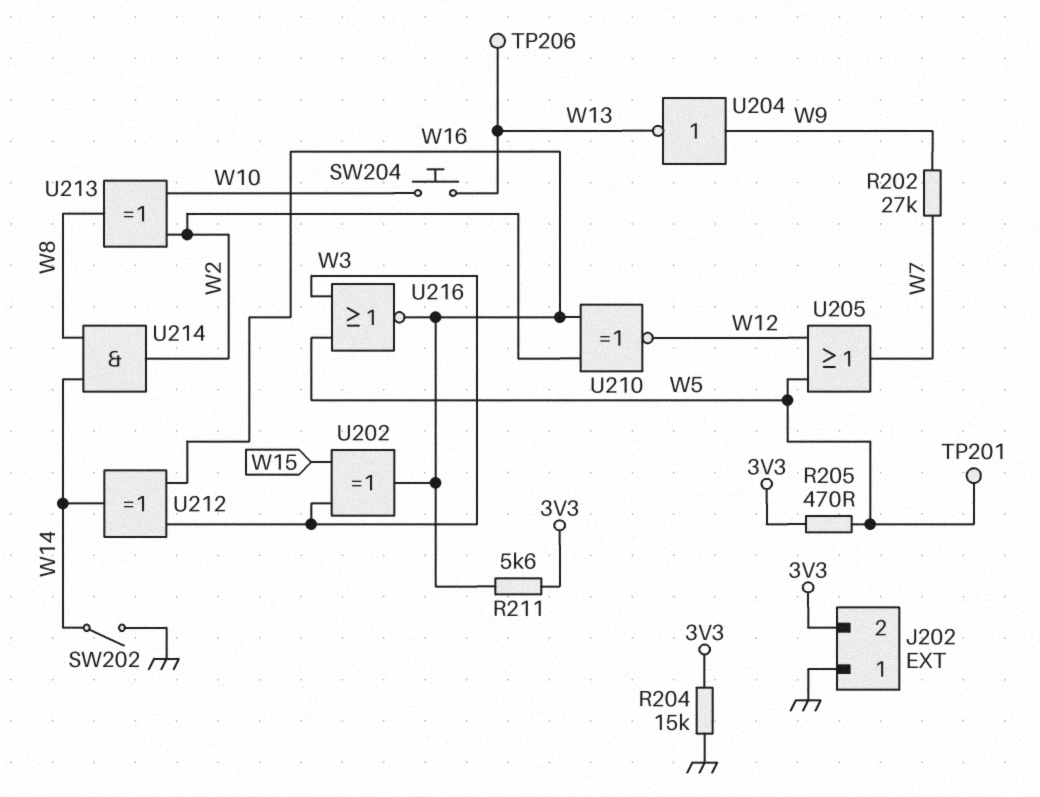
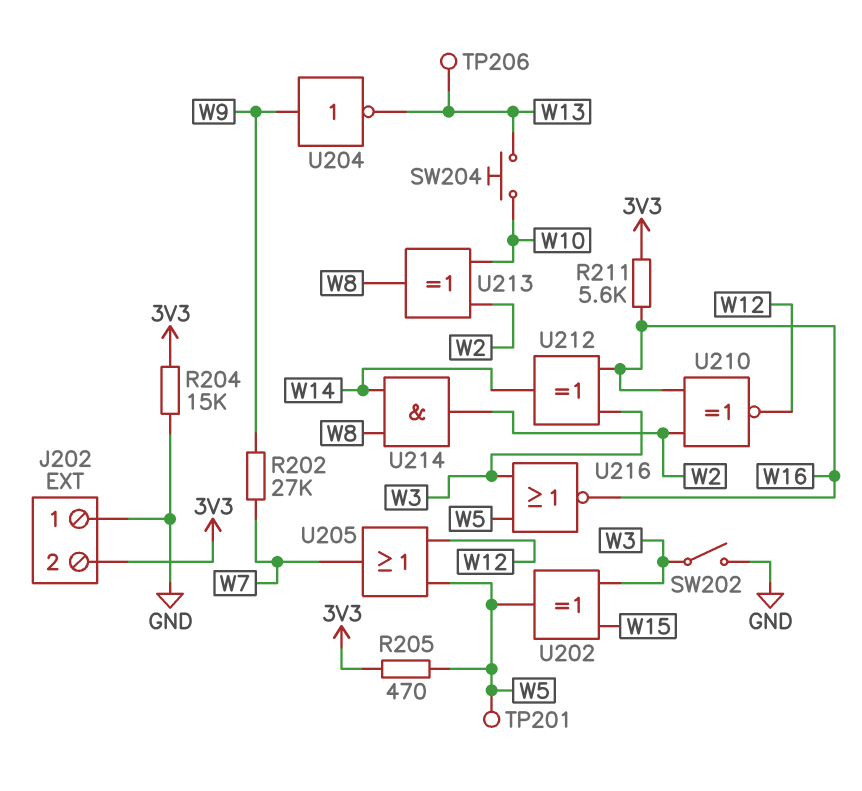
SW202: switch (GND, W14) -> switch (GND, W3)
U202: XOR (in W3, in W15, out W16) -> XOR (in W3, in W15, out W5)

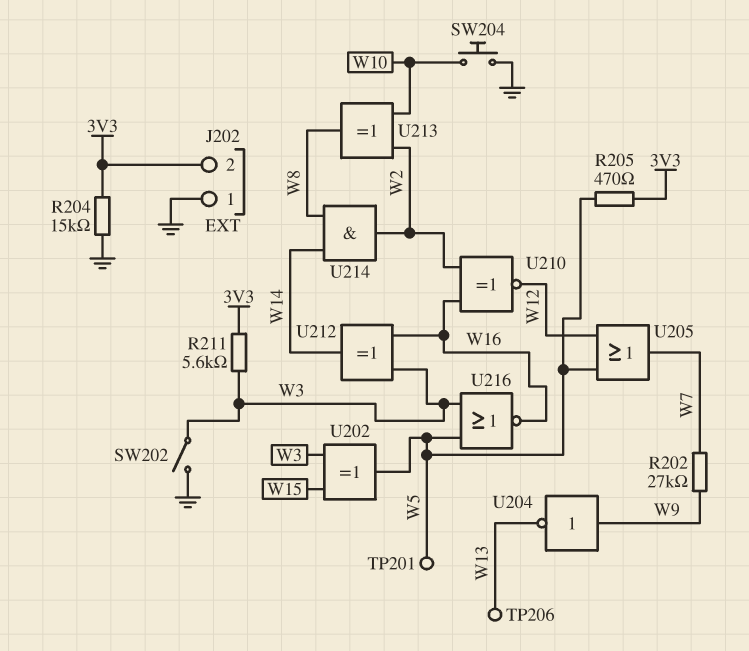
R211: 5.6k (3V3, W16) -> 5.6k (3V3, W3)
SW204: button (W10, W13) -> button (GND, W10)

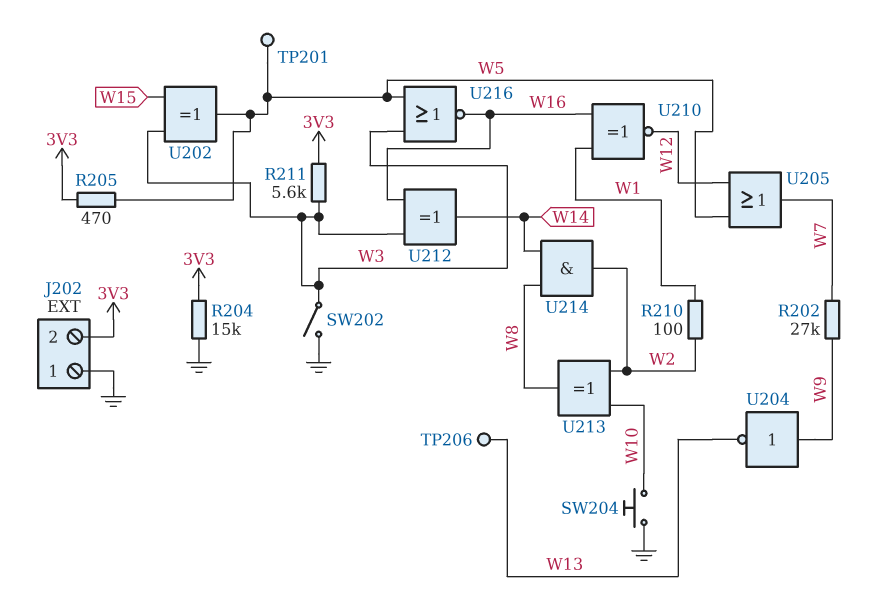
R210: none -> 100 (W1, W2)
U210: XNOR (in W2, in W16, out W12) -> XNOR (in W1, in W16, out W12)

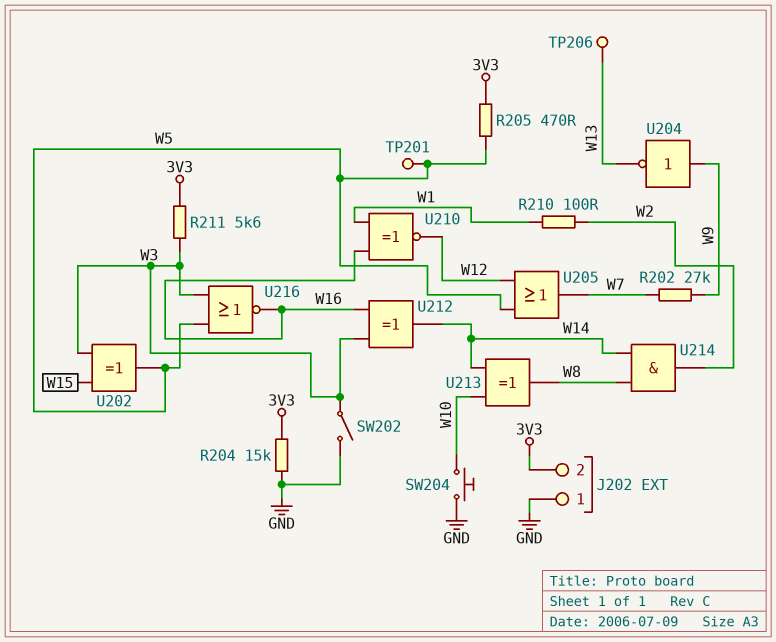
U213: XOR (in W2, in W10, out W8) -> XOR (in W10, in W14, out W8)

